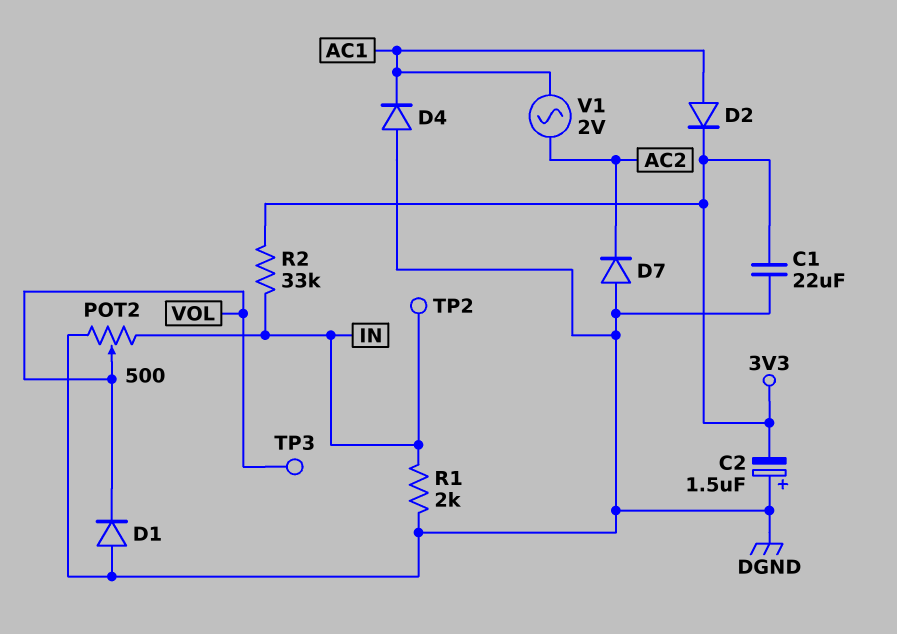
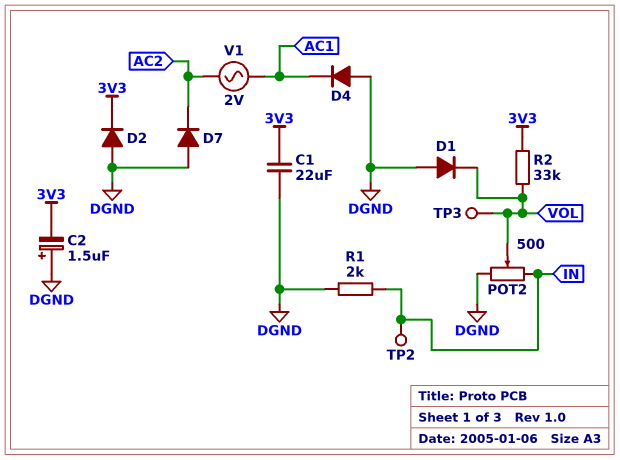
D2: diode (A AC1, K 3V3) -> diode (A DGND, K 3V3)
R2: 33k (3V3, IN) -> 33k (3V3, VOL)

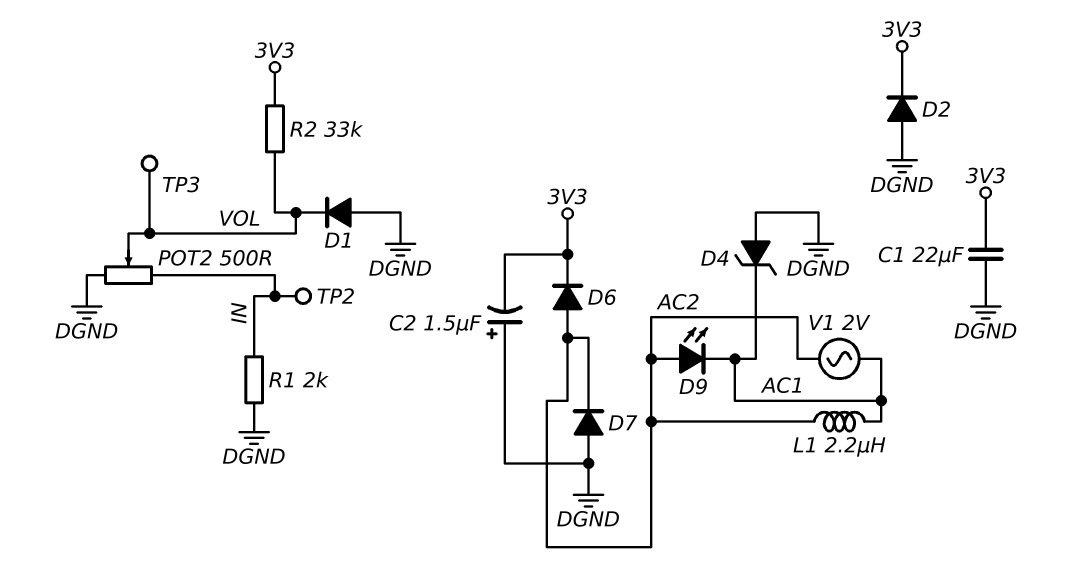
D4: diode (A DGND, K AC1) -> zener (A DGND, K AC1)
D6: none -> diode (A AC2, K 3V3)
D9: none -> LED (A AC2, K AC1)
L1: none -> 2.2uH (AC1, AC2)

